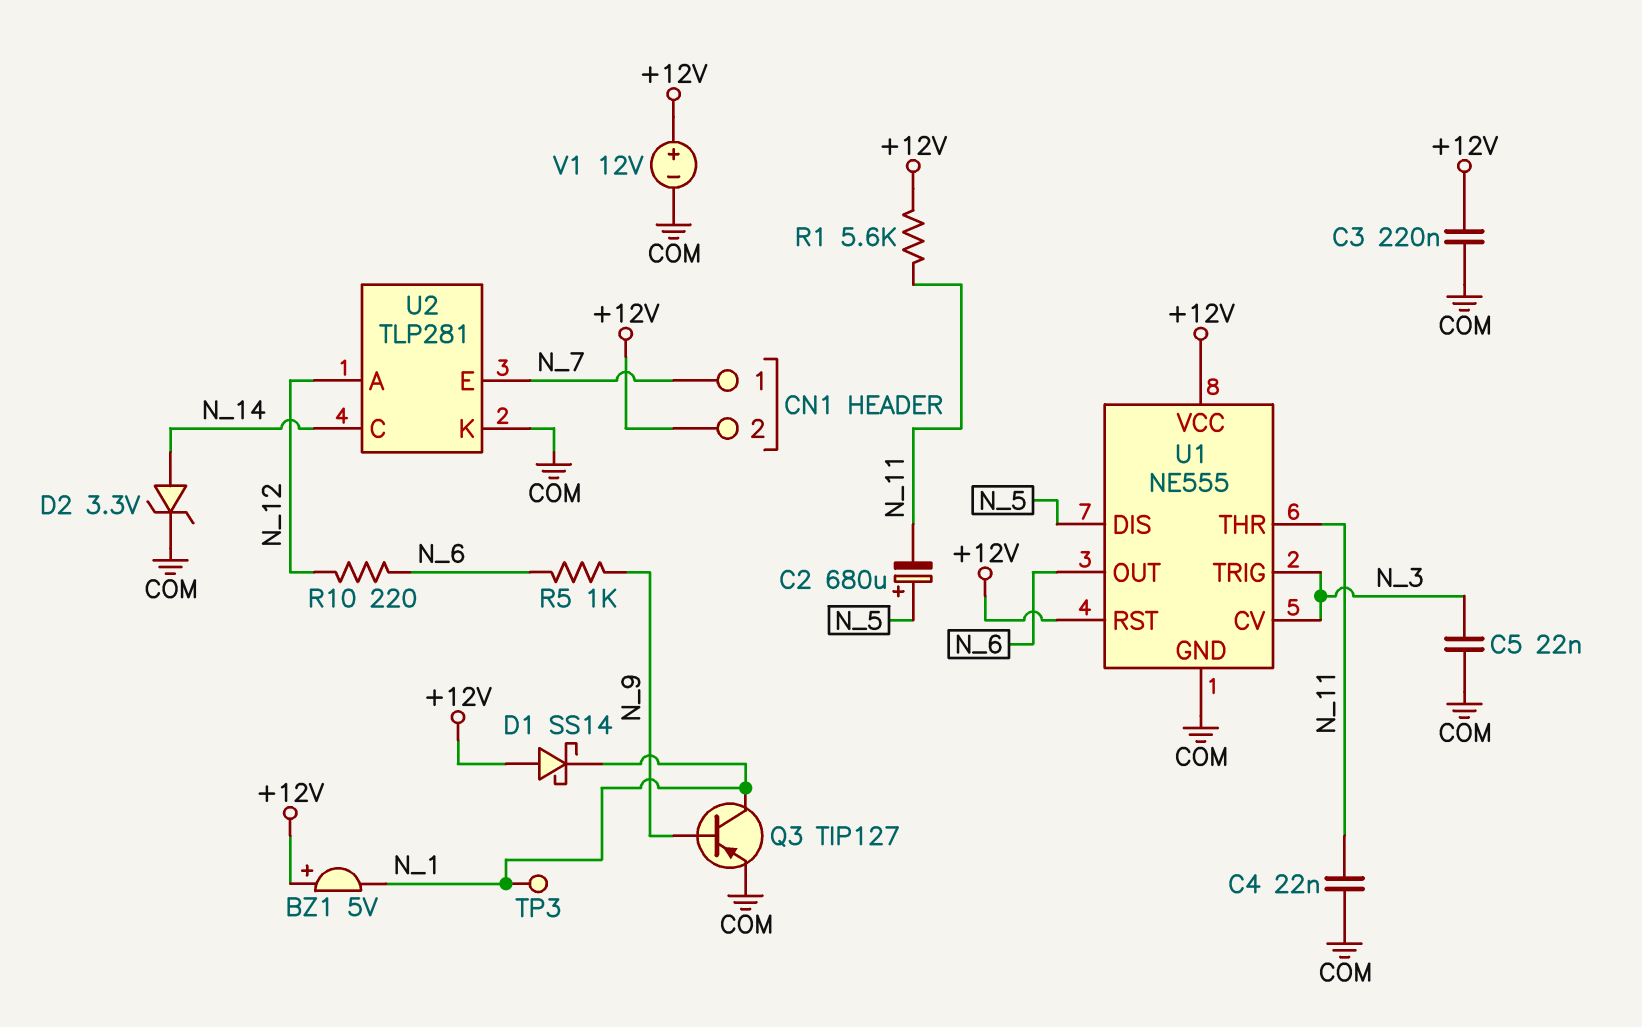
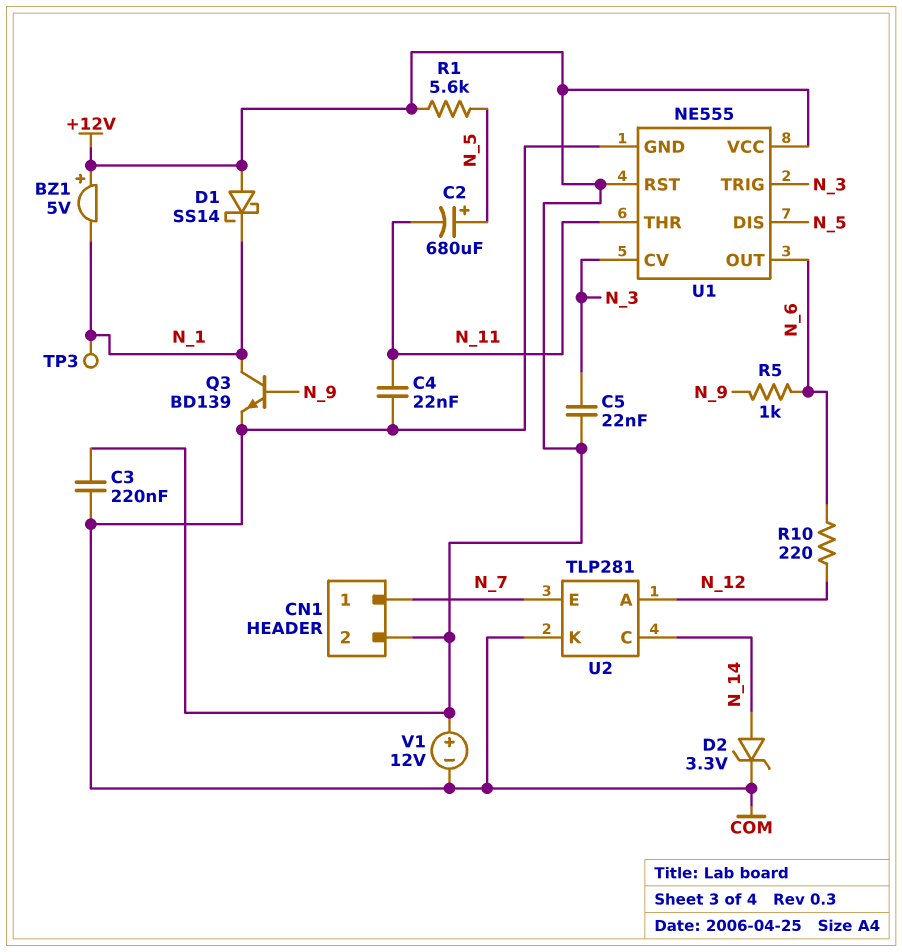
C5: 22nF (COM, N_3) -> 22nF (+12V, N_3)
Q3: PNP TIP127 (B N_9, C N_1, E COM) -> NPN BD139 (B N_9, C N_1, E COM)
R1: 5.6k (+12V, N_11) -> 5.6k (+12V, N_5)

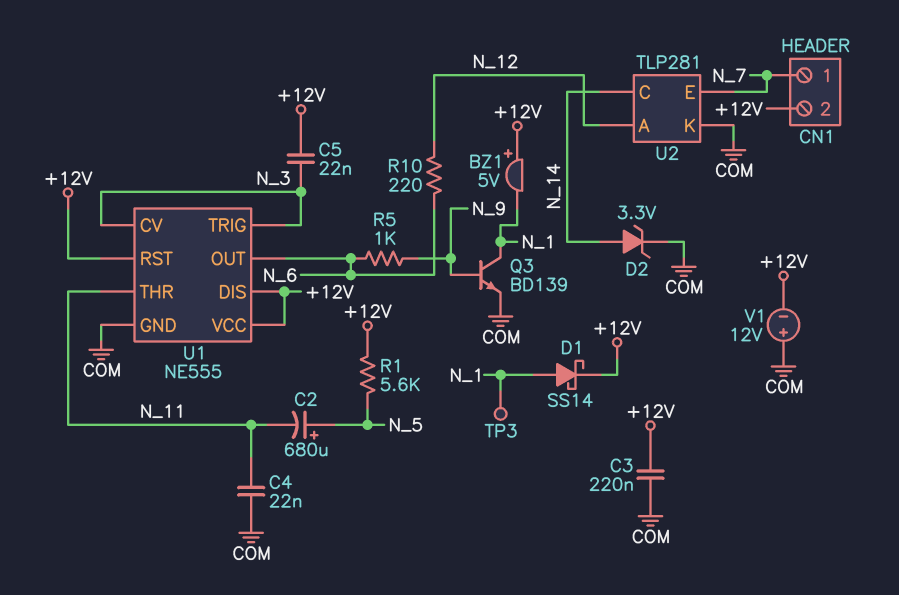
D1: schottky SS14 (A +12V, K N_1) -> schottky SS14 (A N_1, K +12V)
U1 pin DIS: N_5 -> +12V
V1: 12V (plus +12V, minus COM) -> 12V (plus COM, minus +12V)

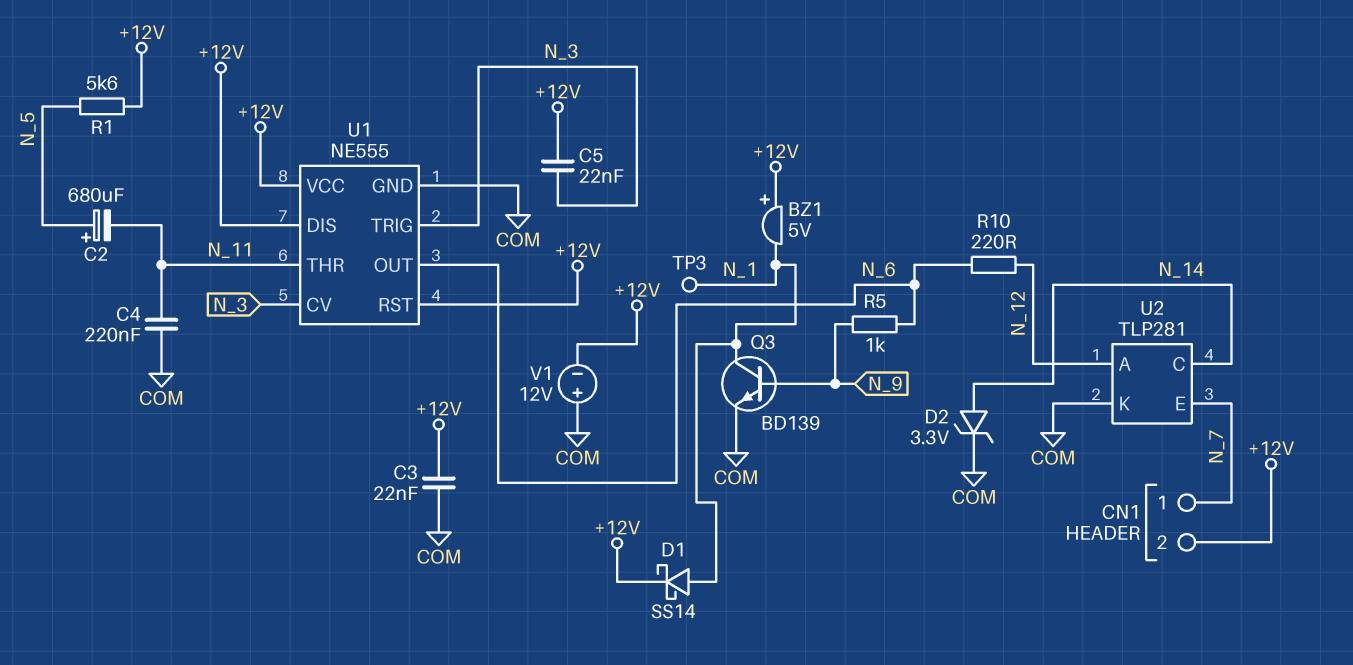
C3: 220nF (+12V, COM) -> 22nF (+12V, COM)
C4: 22nF (COM, N_11) -> 220nF (COM, N_11)

